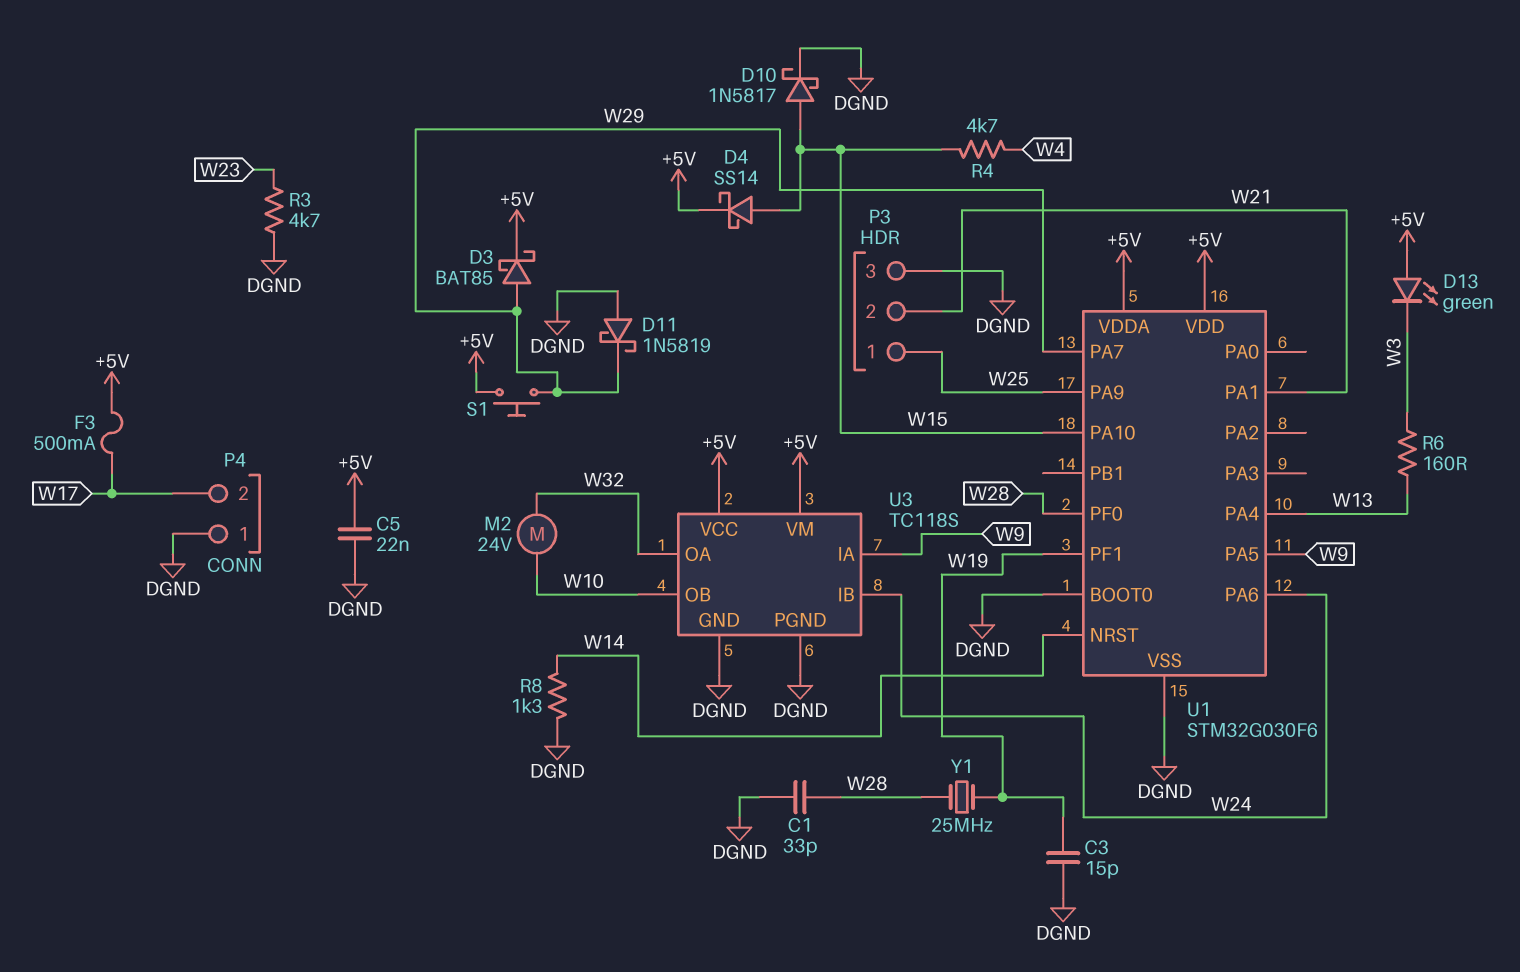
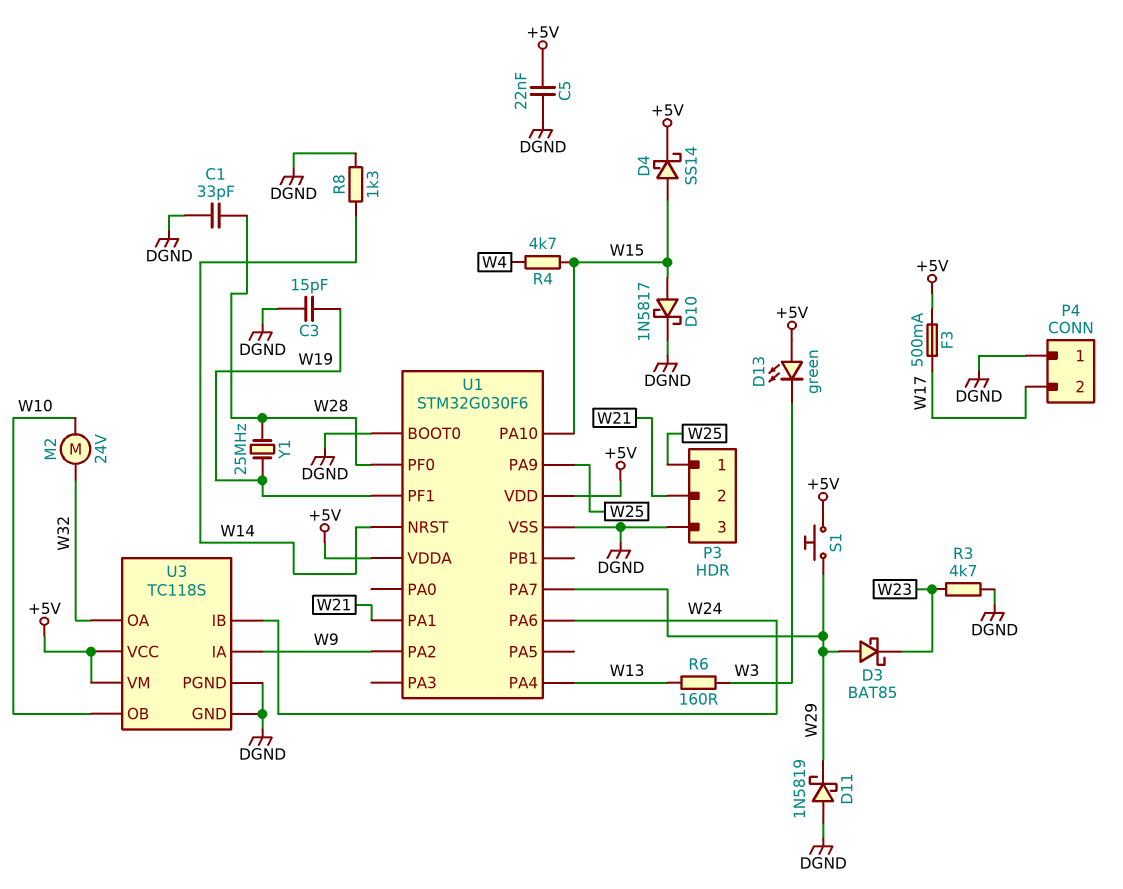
D3: schottky BAT85 (A W29, K +5V) -> schottky BAT85 (A W29, K W23)
U1 pin PA2: none -> W9
U1 pin PA5: W9 -> none

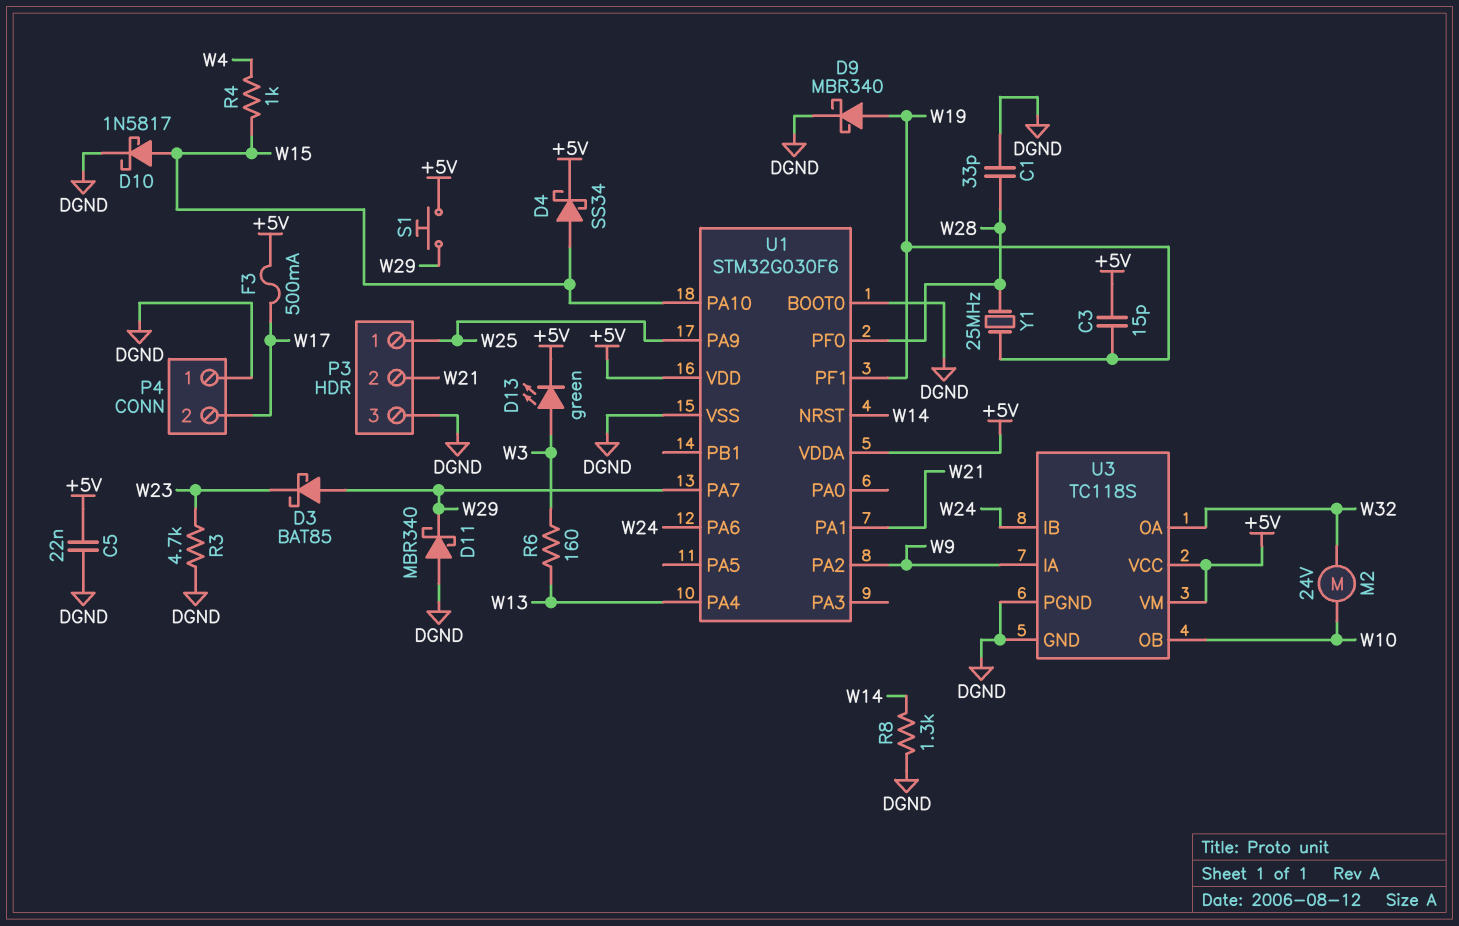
C3: 15pF (DGND, W19) -> 15pF (+5V, W19)
D4: schottky SS14 (A W15, K +5V) -> schottky SS34 (A W15, K +5V)
D9: none -> schottky MBR340 (A W19, K DGND)
D11: schottky 1N5819 (A DGND, K W29) -> schottky MBR340 (A DGND, K W29)
D13: LED green (A +5V, K W3) -> LED green (A W3, K +5V)
R4: 4.7k (W4, W15) -> 1k (W4, W15)

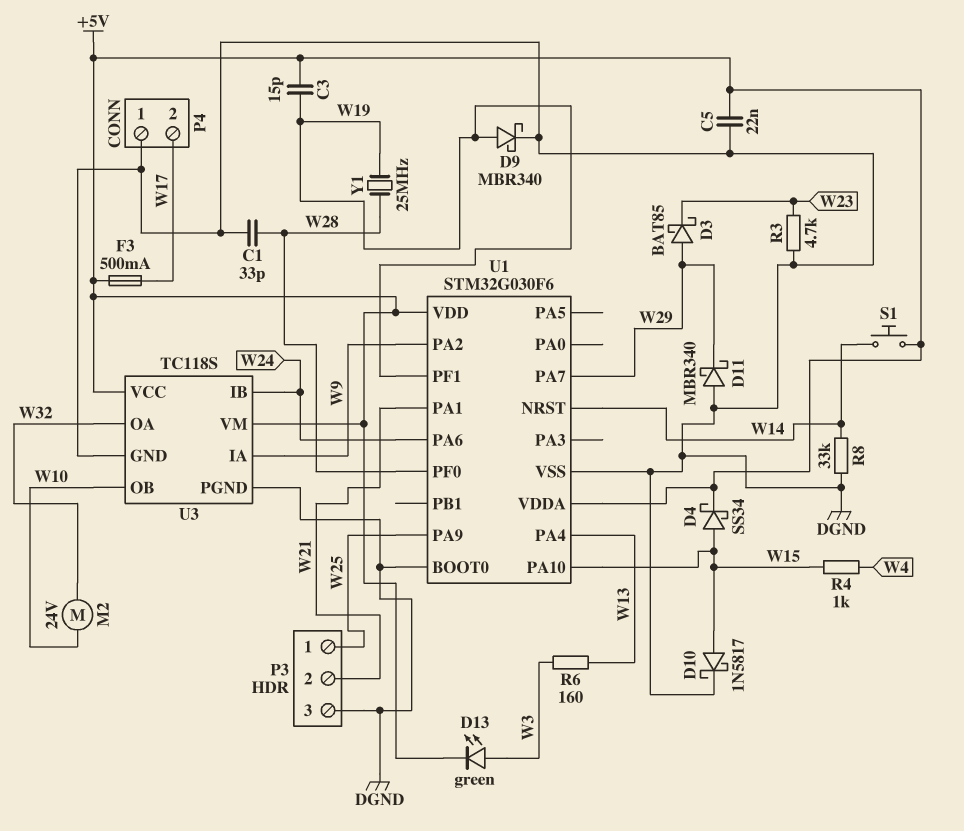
R8: 1.3k (DGND, W14) -> 33k (DGND, W14)
S1: button (+5V, W29) -> button (+5V, W14)

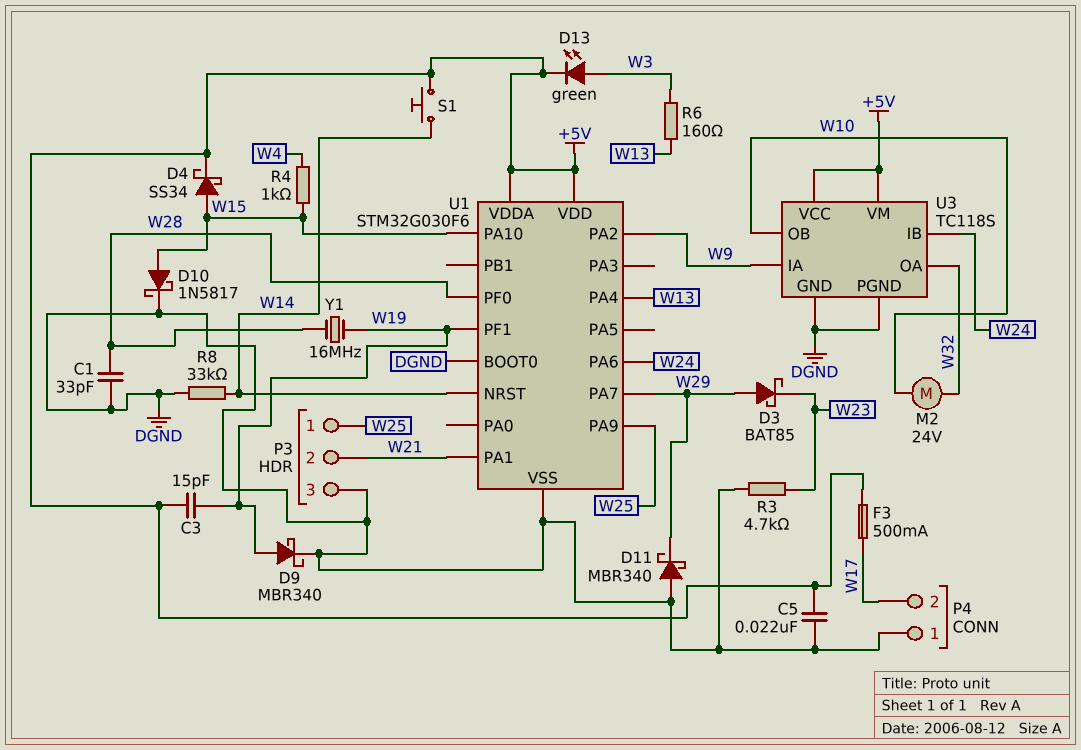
Y1: 25MHz (W19, W28) -> 16MHz (W19, W28)

